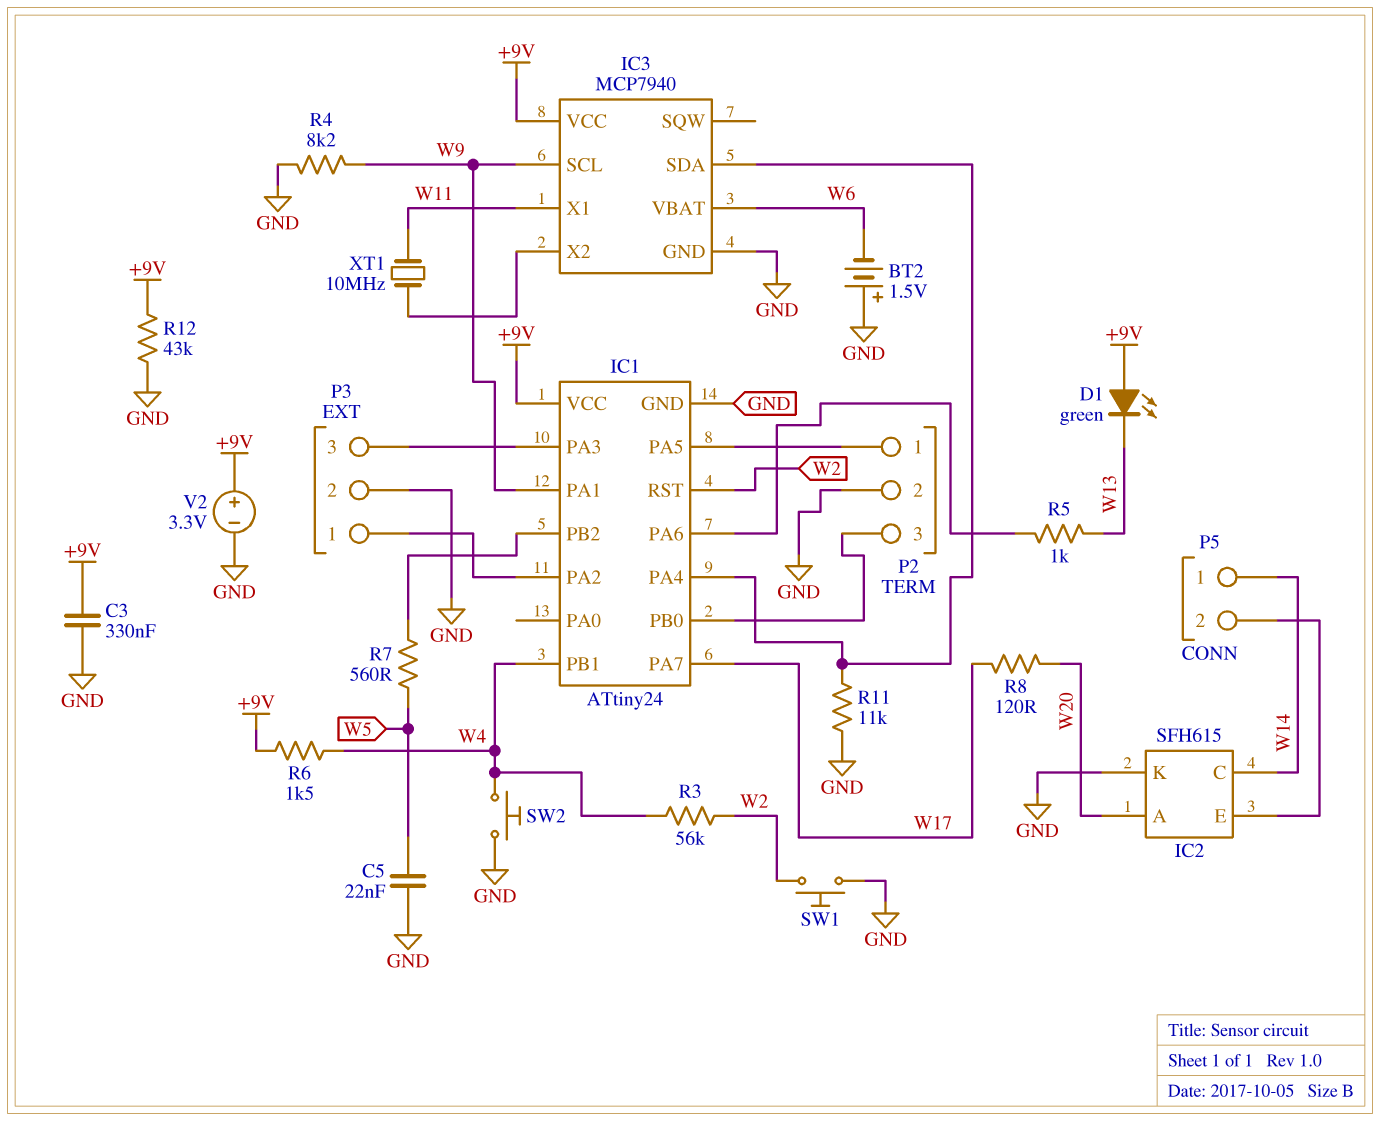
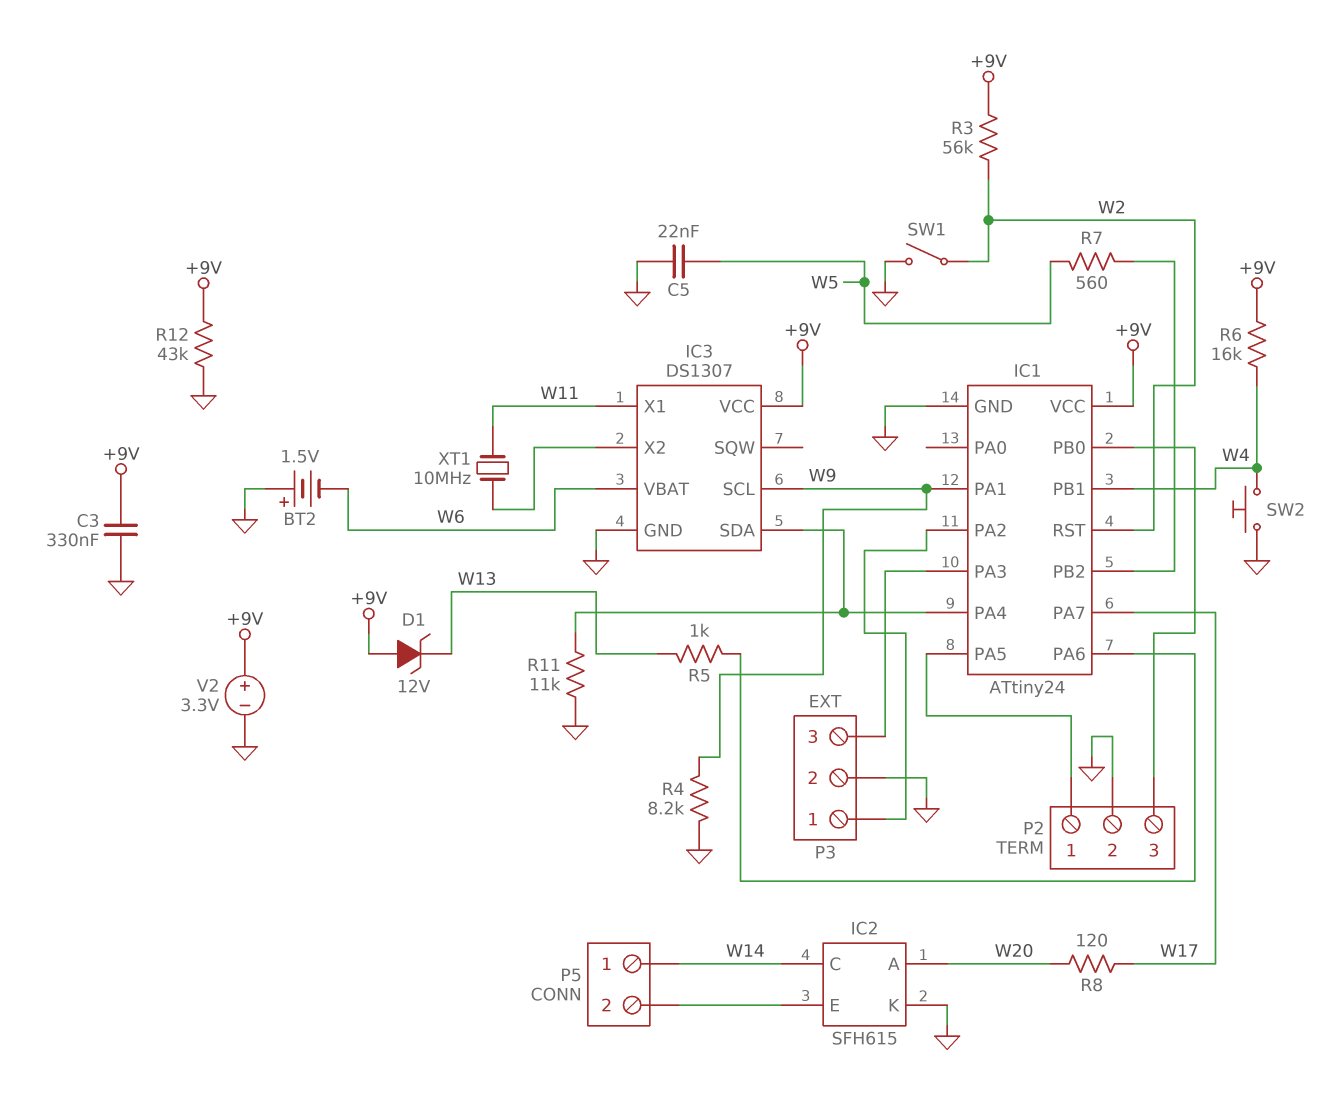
D1: LED green (A +9V, K W13) -> zener 12V (A +9V, K W13)
IC3: MCP7940 -> DS1307
R3: 56k (W2, W4) -> 56k (+9V, W2)
R6: 1.5k (+9V, W4) -> 16k (+9V, W4)
SW1: button (GND, W2) -> switch (GND, W2)

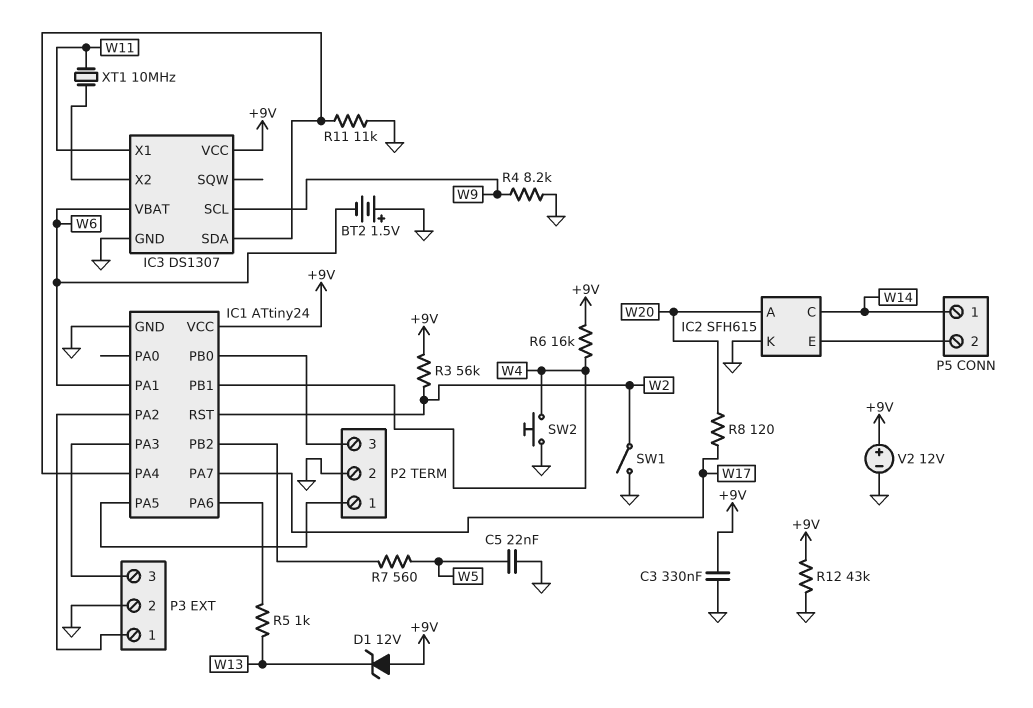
IC1 pin PA1: W9 -> W6
V2: 3.3V (plus +9V, minus GND) -> 12V (plus +9V, minus GND)

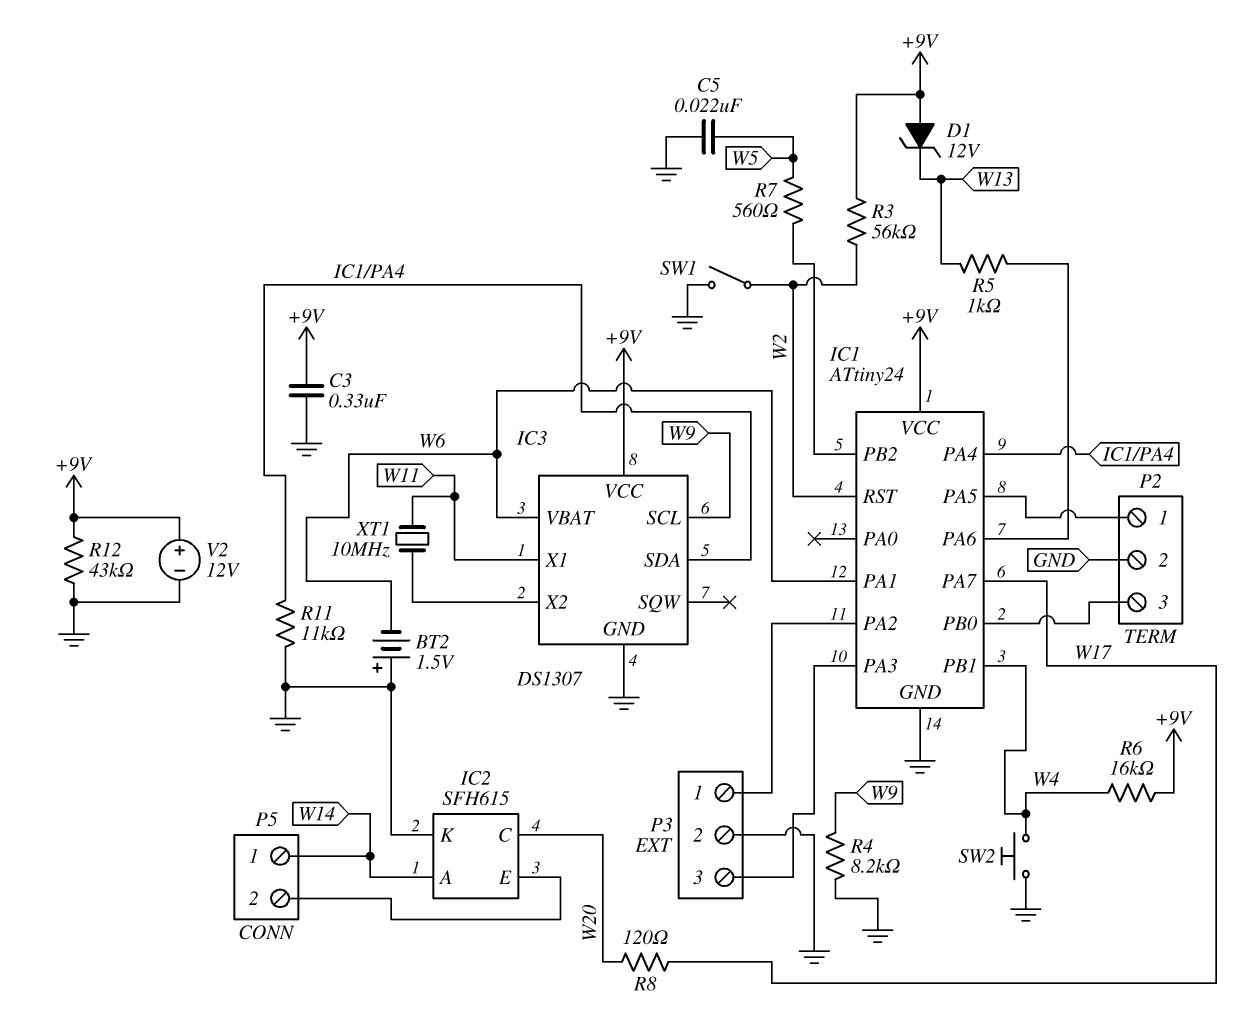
IC2 pin A: W20 -> W14
IC2 pin C: W14 -> W20

